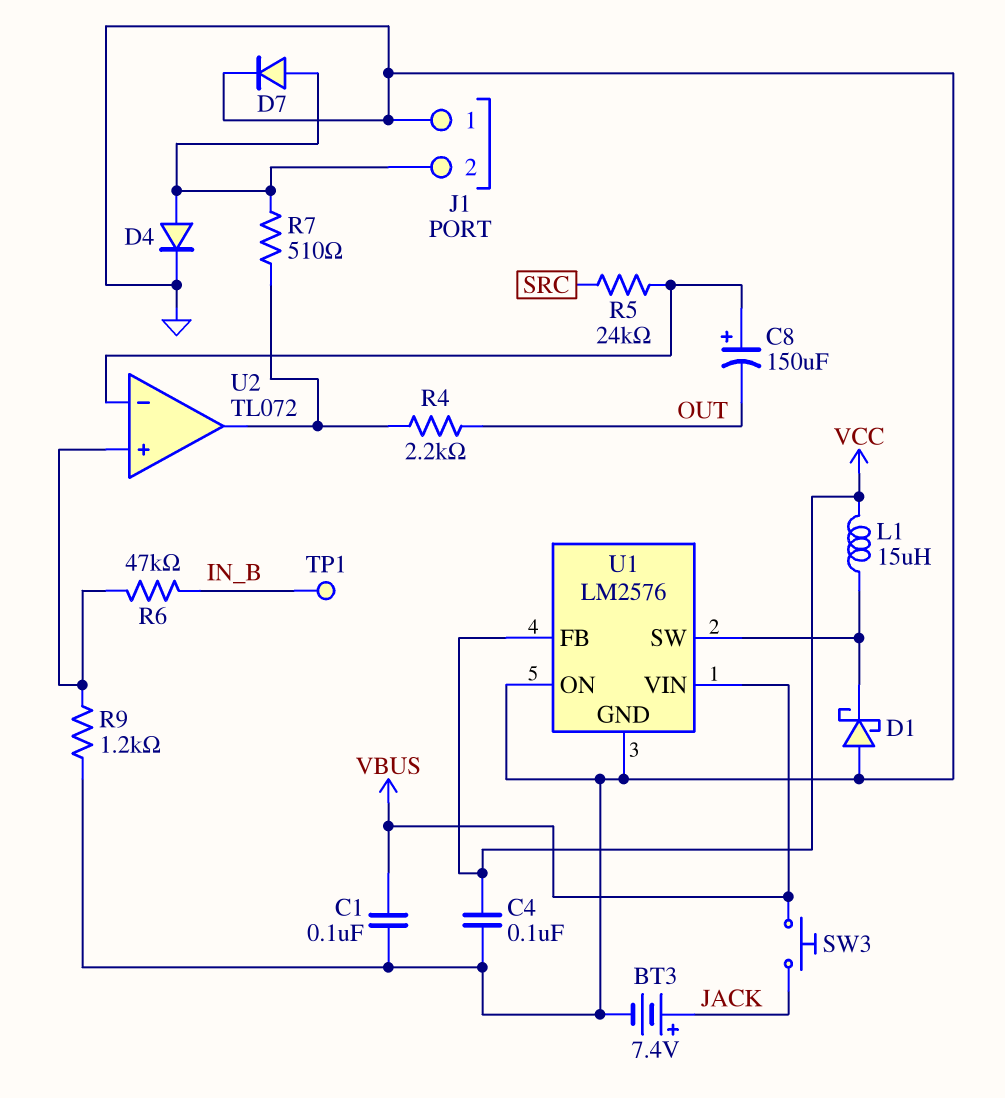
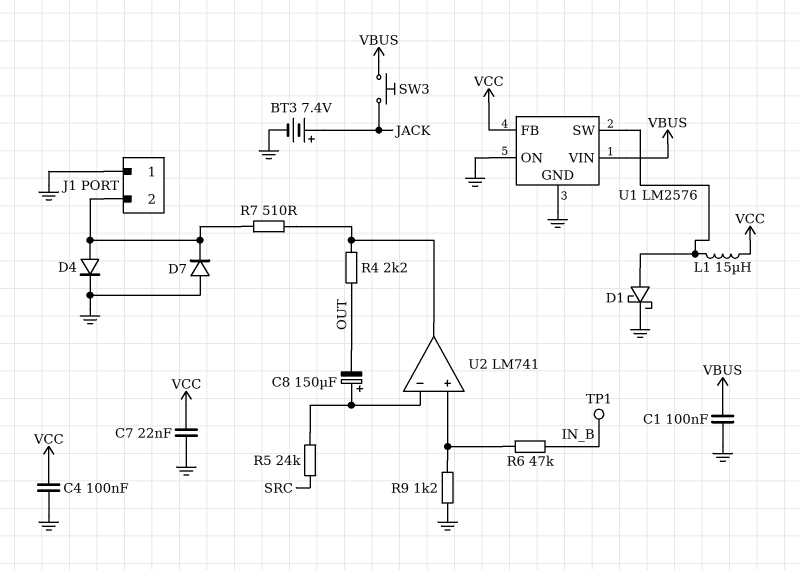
C7: none -> 22nF (GND, VCC)
D1: schottky (A GND, K U1/SW) -> schottky (A U1/SW, K GND)
D7: diode (A J1/2, K GND) -> diode (A GND, K J1/2)
U2: TL072 -> LM741

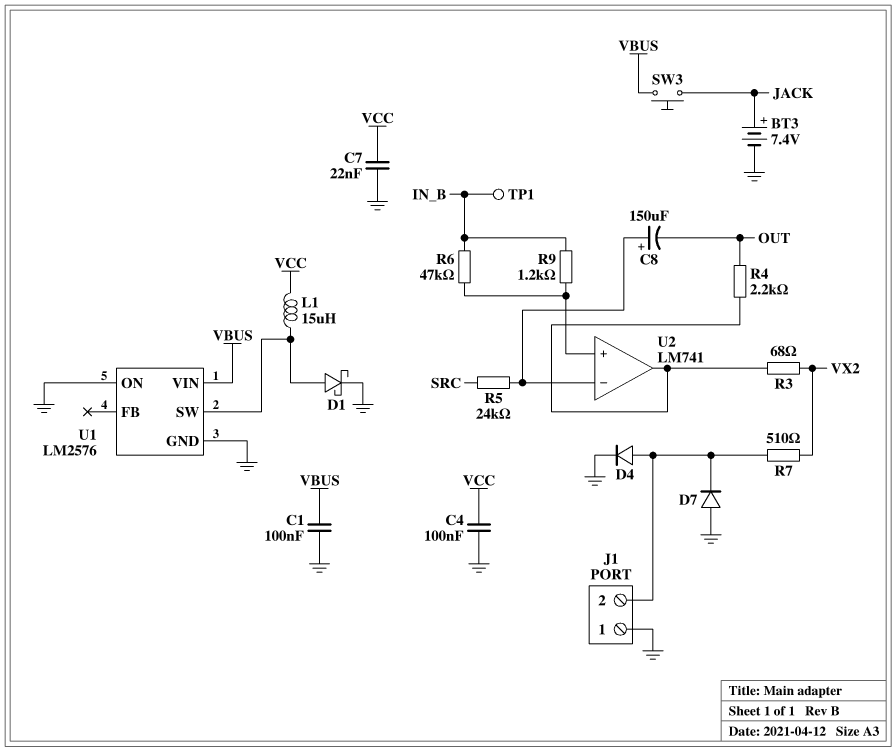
R3: none -> 68 (U2/out, VX2)
R7: 510 (J1/2, U2/out) -> 510 (J1/2, VX2)
R9: 1.2k (GND, U2/in+) -> 1.2k (IN_B, U2/in+)
U1 pin FB: VCC -> none

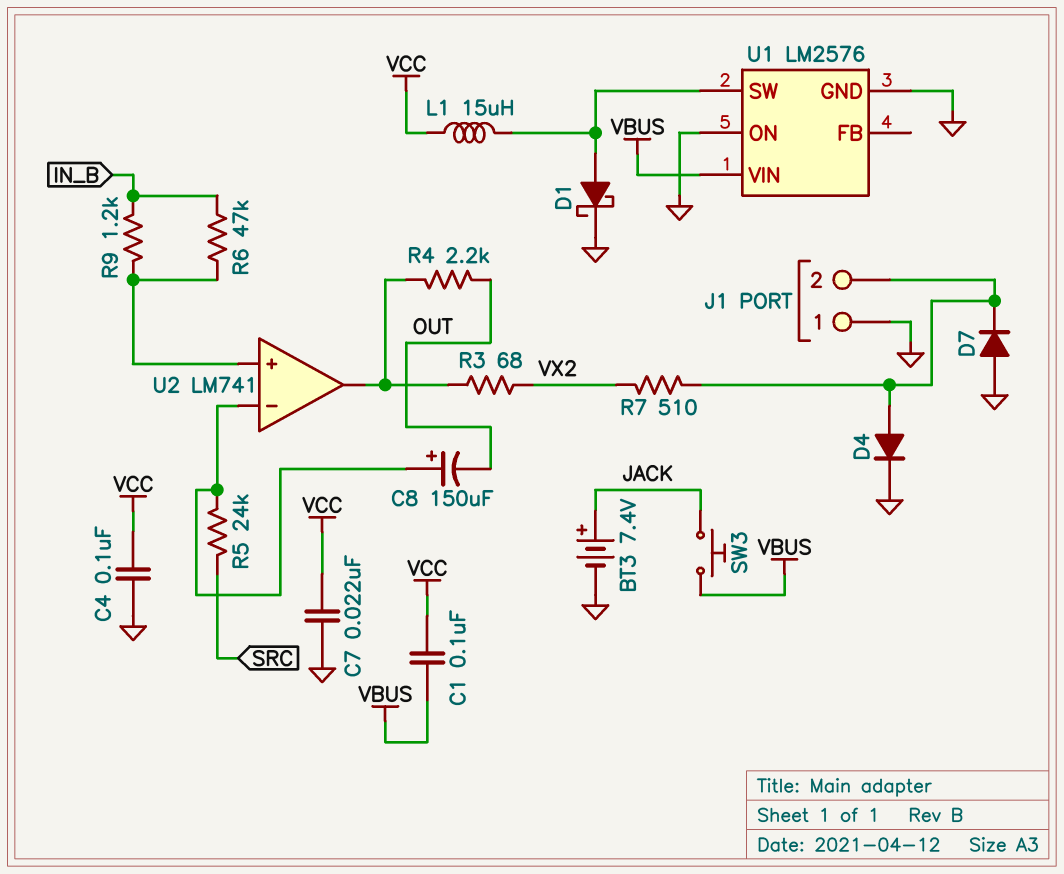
C1: 100nF (GND, VBUS) -> 100nF (VBUS, VCC)
TP1: test point (IN_B) -> none

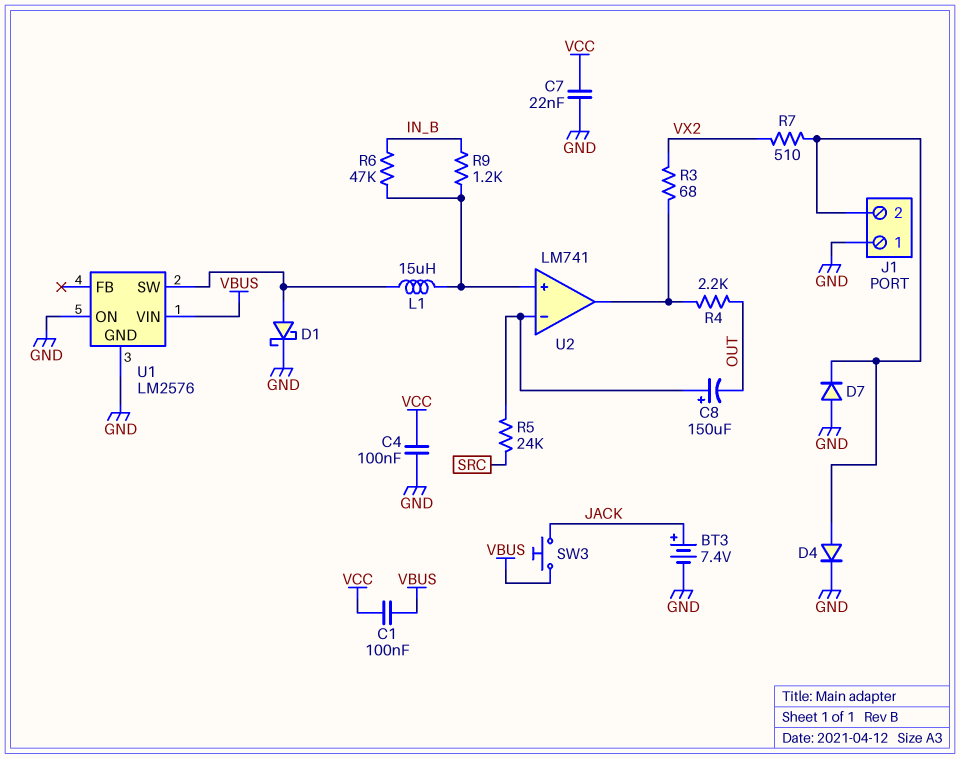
L1: 15uH (U1/SW, VCC) -> 15uH (U1/SW, U2/in+)

